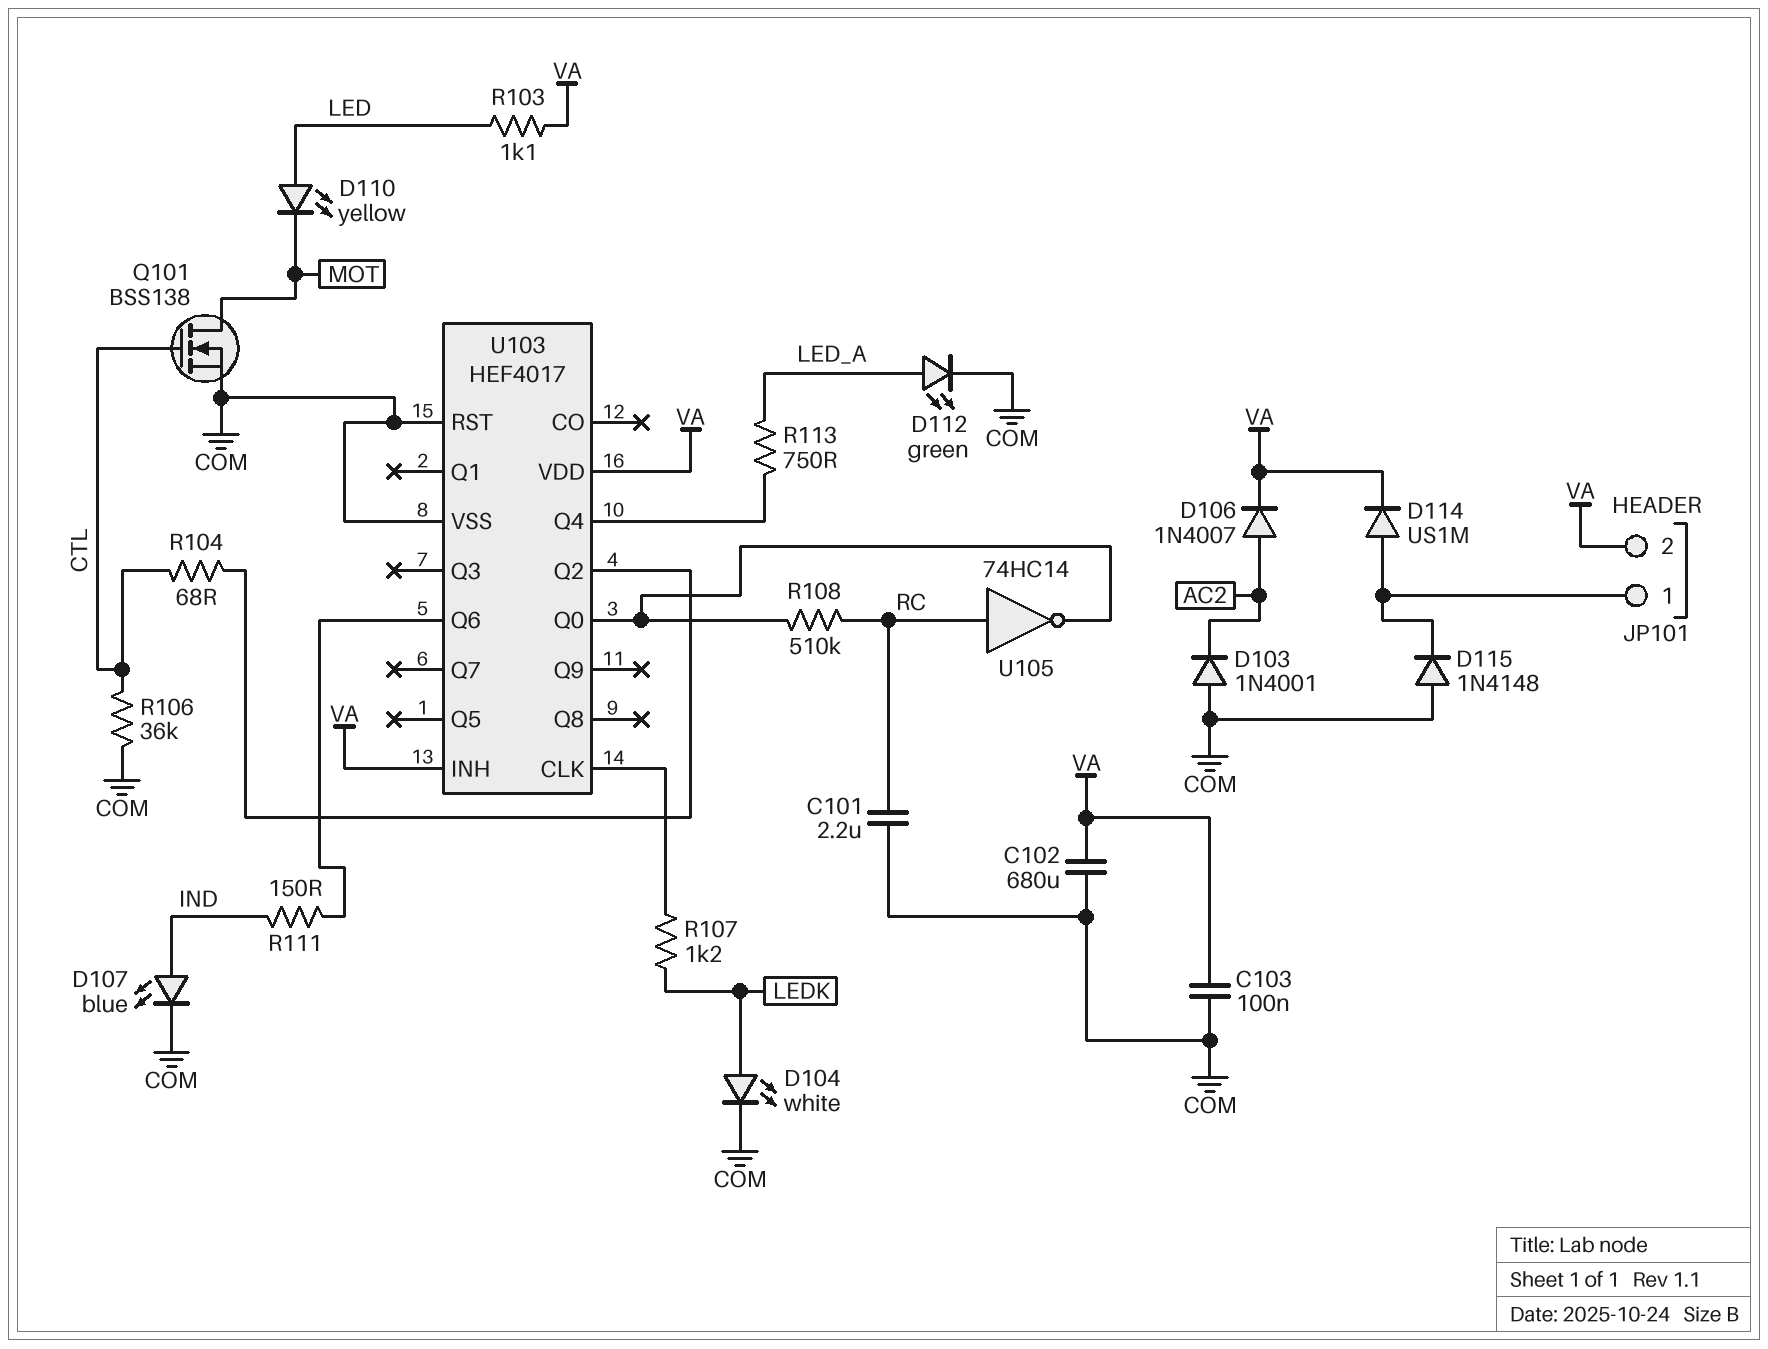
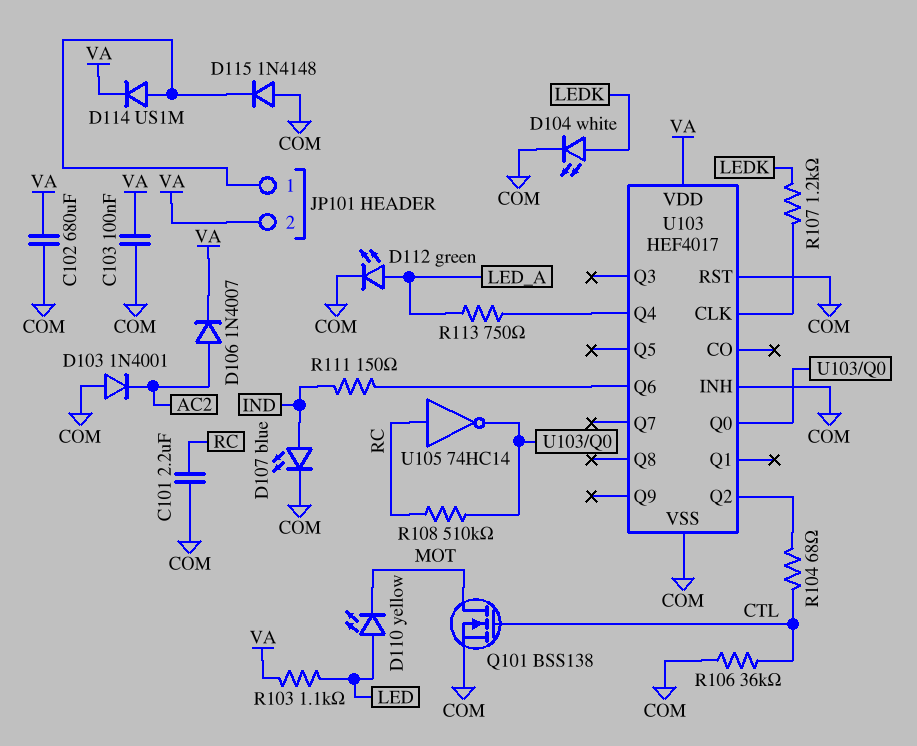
U103 pin INH: VA -> COM

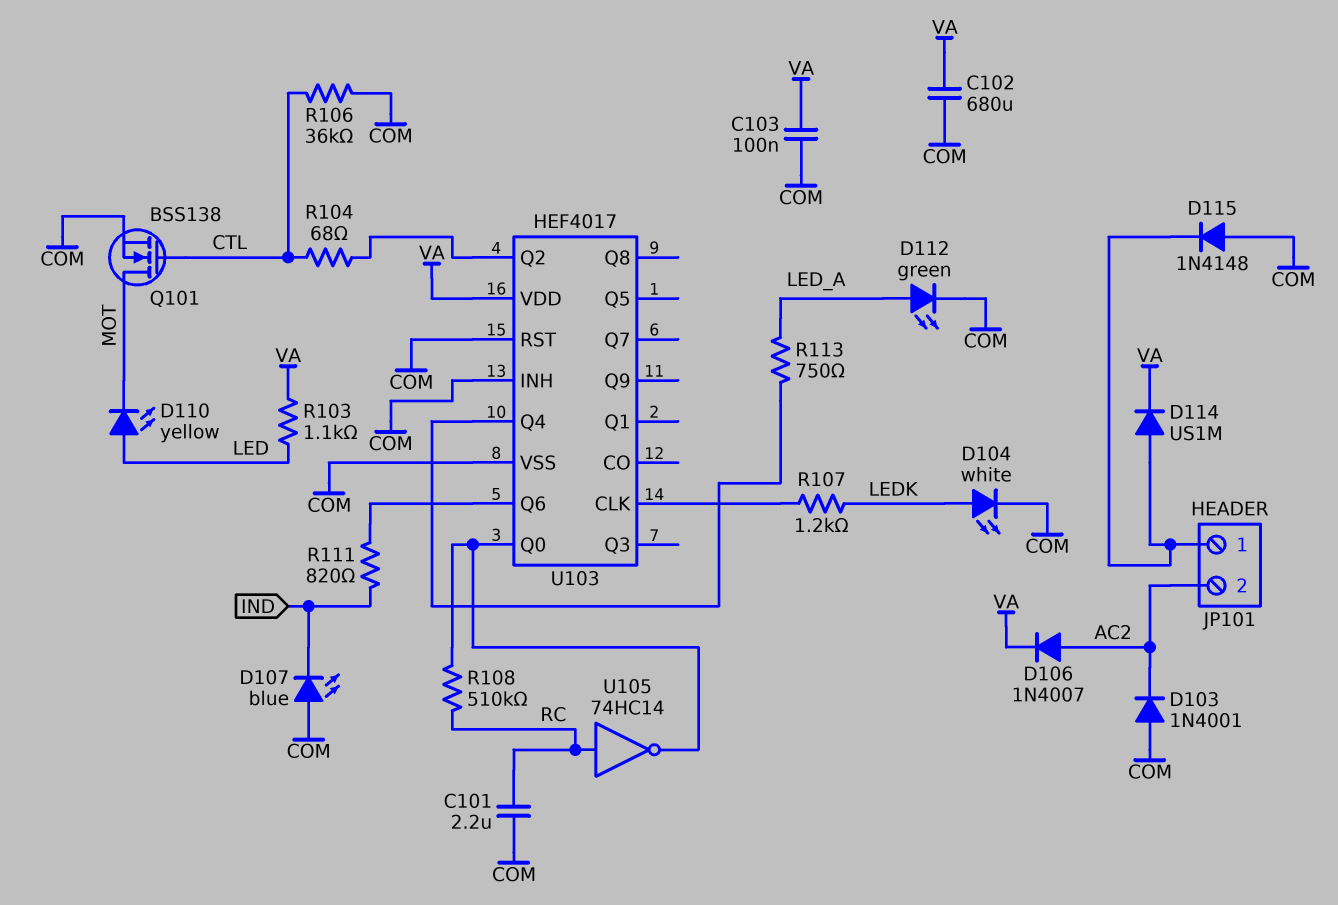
D107: LED blue (A IND, K COM) -> LED blue (A COM, K IND)
JP101 pin 2: VA -> AC2
R111: 150 (IND, U103/Q6) -> 820 (IND, U103/Q6)

